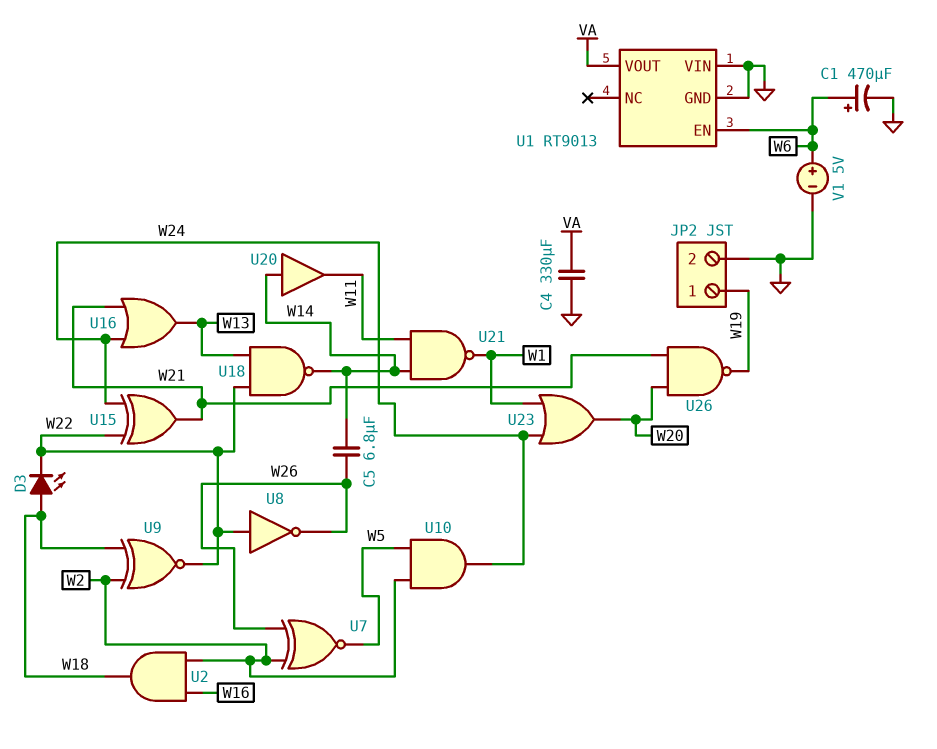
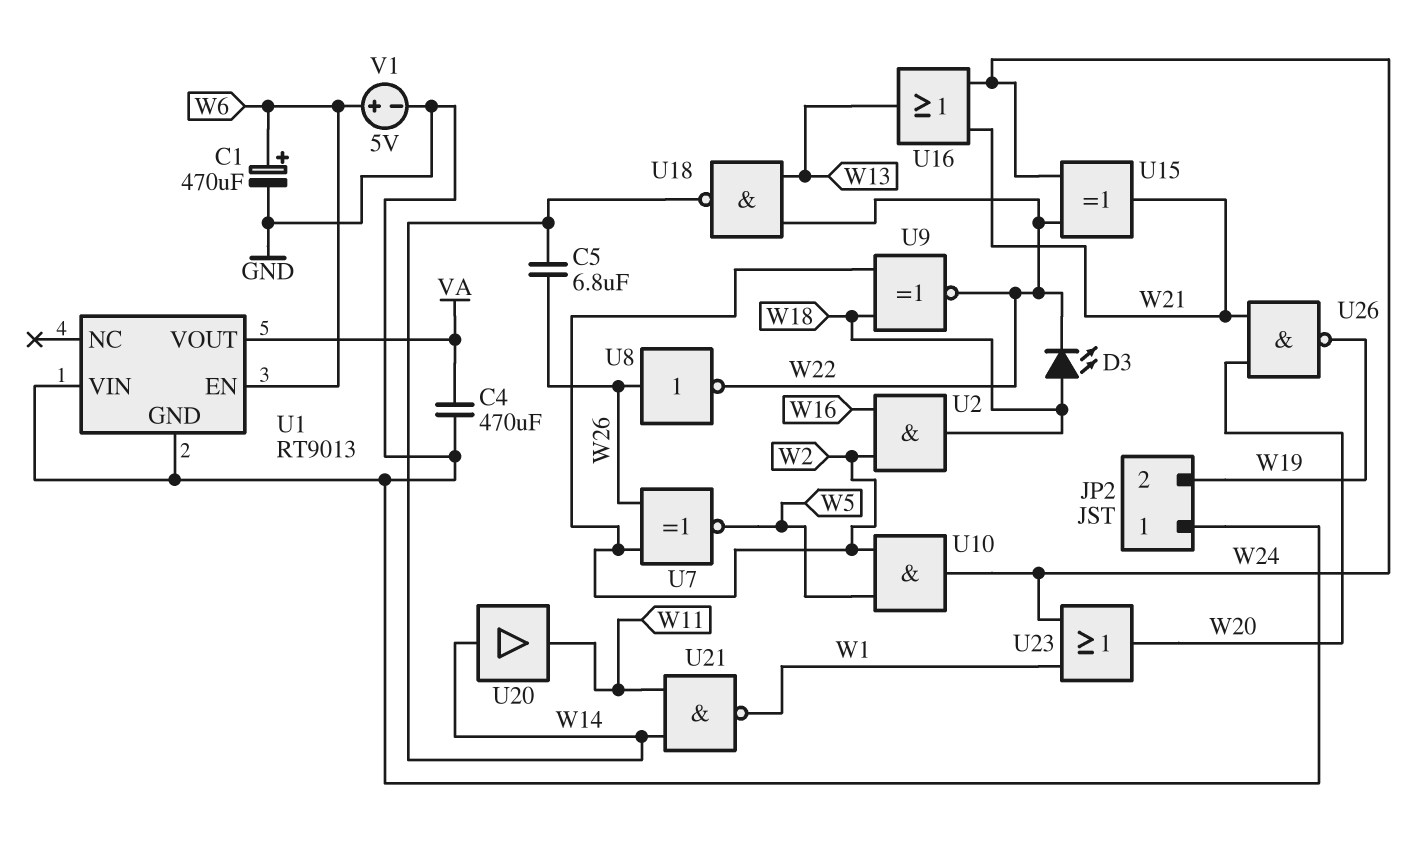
C4: 330uF (GND, VA) -> 470uF (GND, VA)
JP2 pin 1: W19 -> GND
JP2 pin 2: GND -> W19
U8: NOT (in W22, out W26) -> NOT (in W26, out W22)

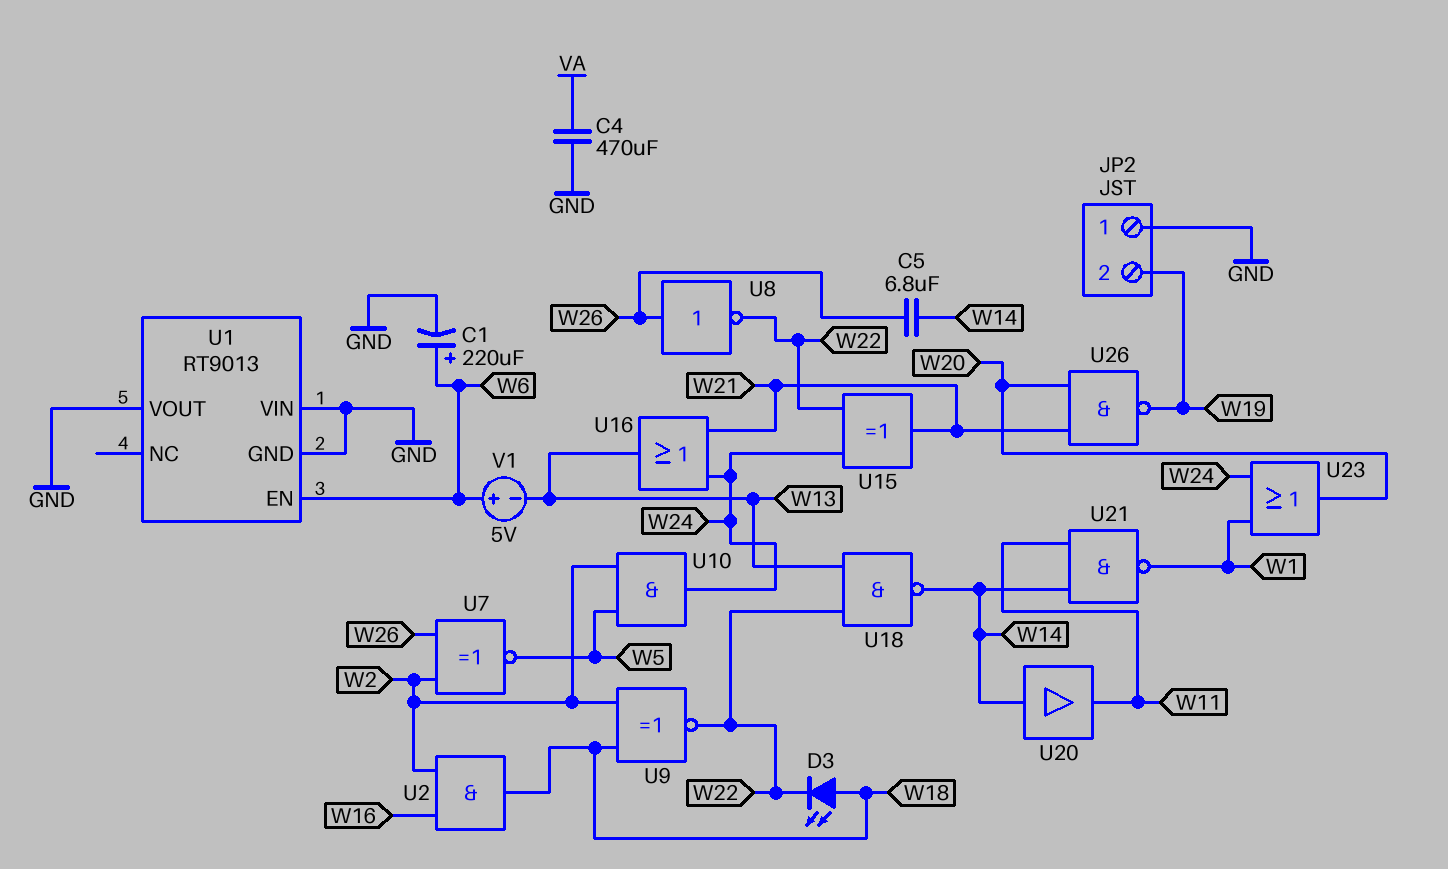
C1: 470uF (plus W6, minus GND) -> 220uF (plus W6, minus GND)
U1 pin VOUT: VA -> GND
V1: 5V (plus W6, minus GND) -> 5V (plus W6, minus W13)

